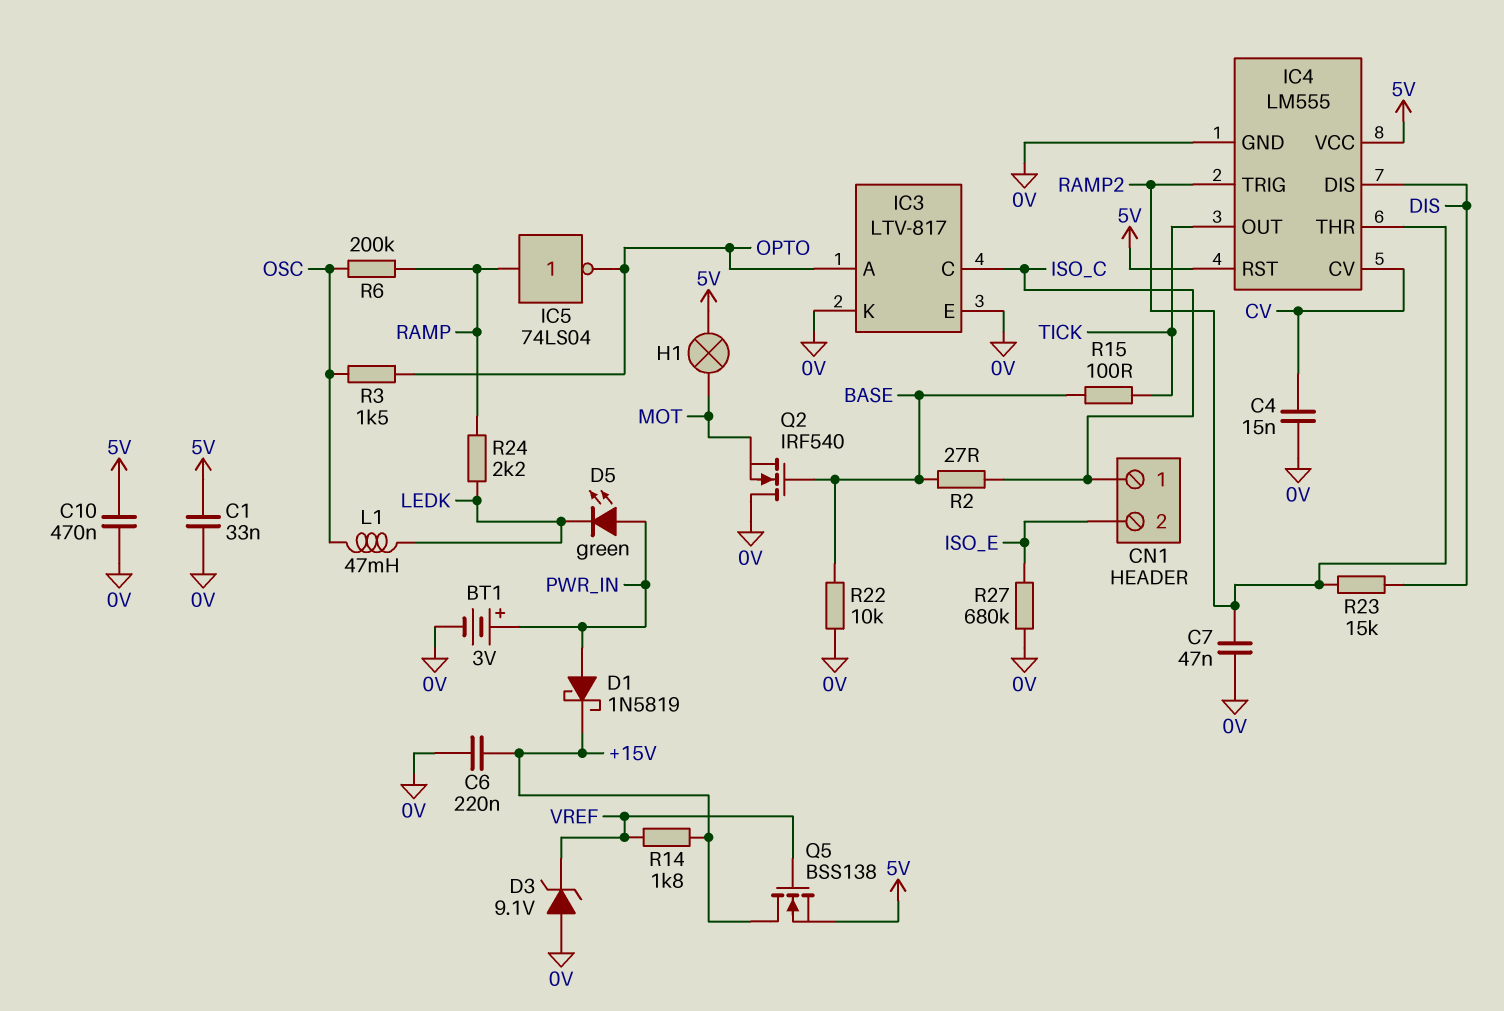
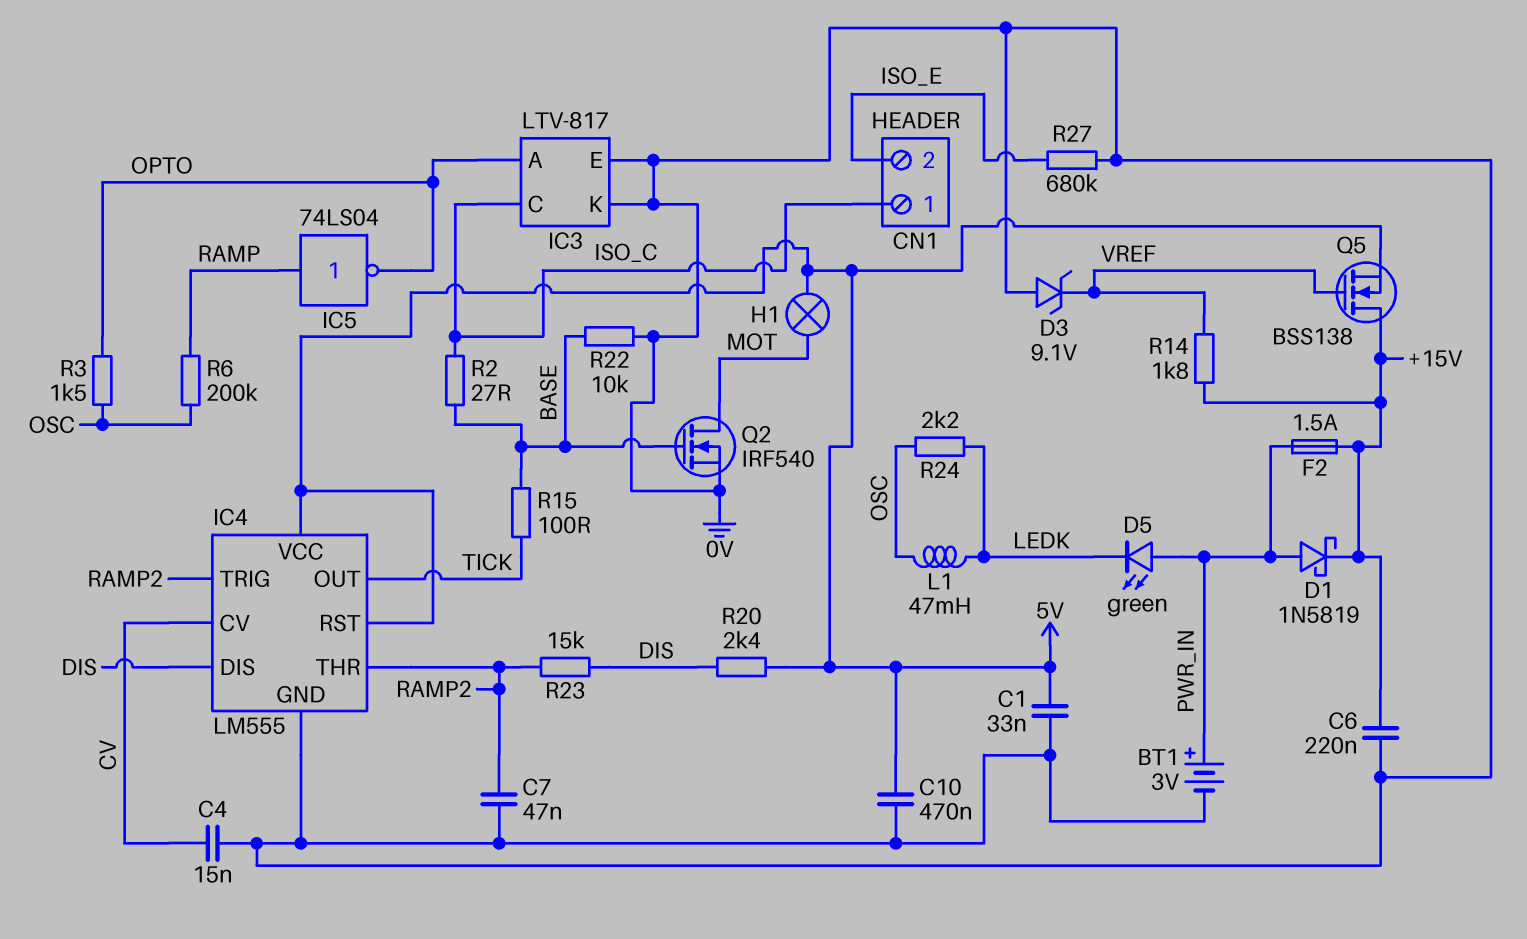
F2: none -> 1.5A (+15V, PWR_IN)
Q2: NMOS IRF540 (G BASE, D 0V, S MOT) -> NMOS IRF540 (G BASE, D MOT, S 0V)
R20: none -> 2.4k (5V, DIS)
R24: 2.2k (LEDK, RAMP) -> 2.2k (LEDK, OSC)

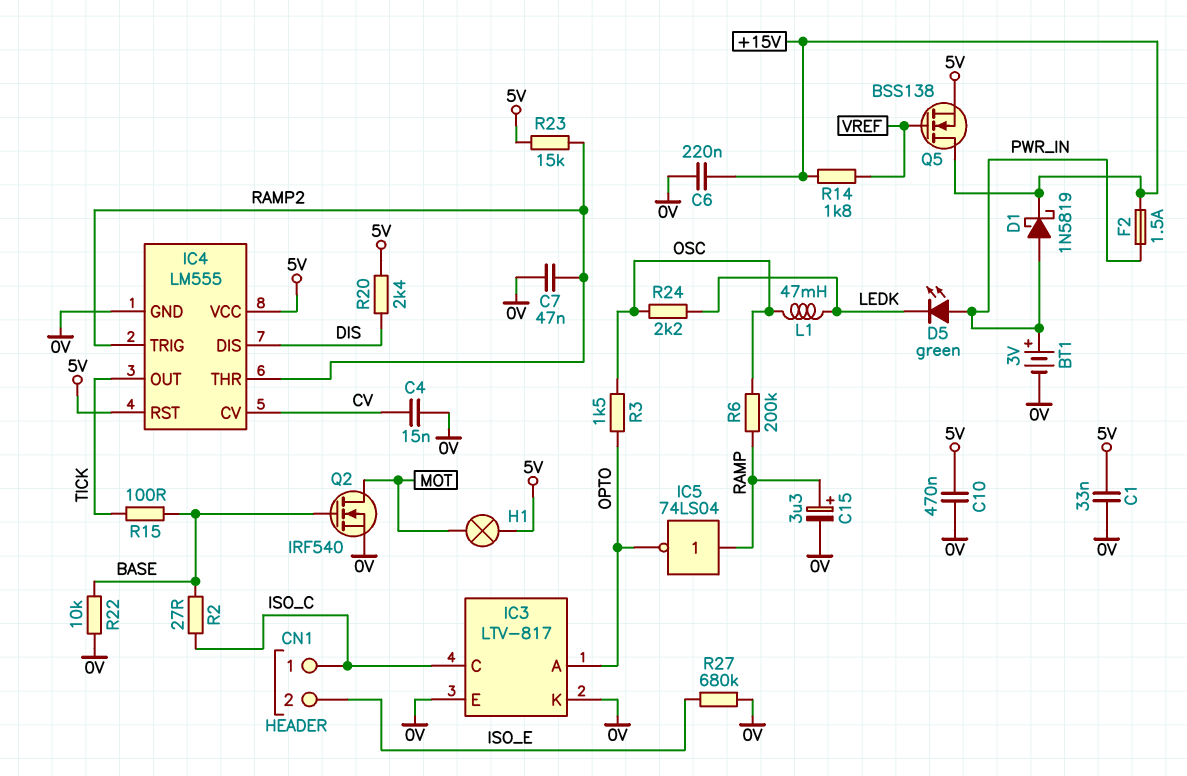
C15: none -> 3.3uF (plus RAMP, minus 0V)
D3: zener 9.1V (A 0V, K VREF) -> none
R23: 15k (DIS, RAMP2) -> 15k (5V, RAMP2)

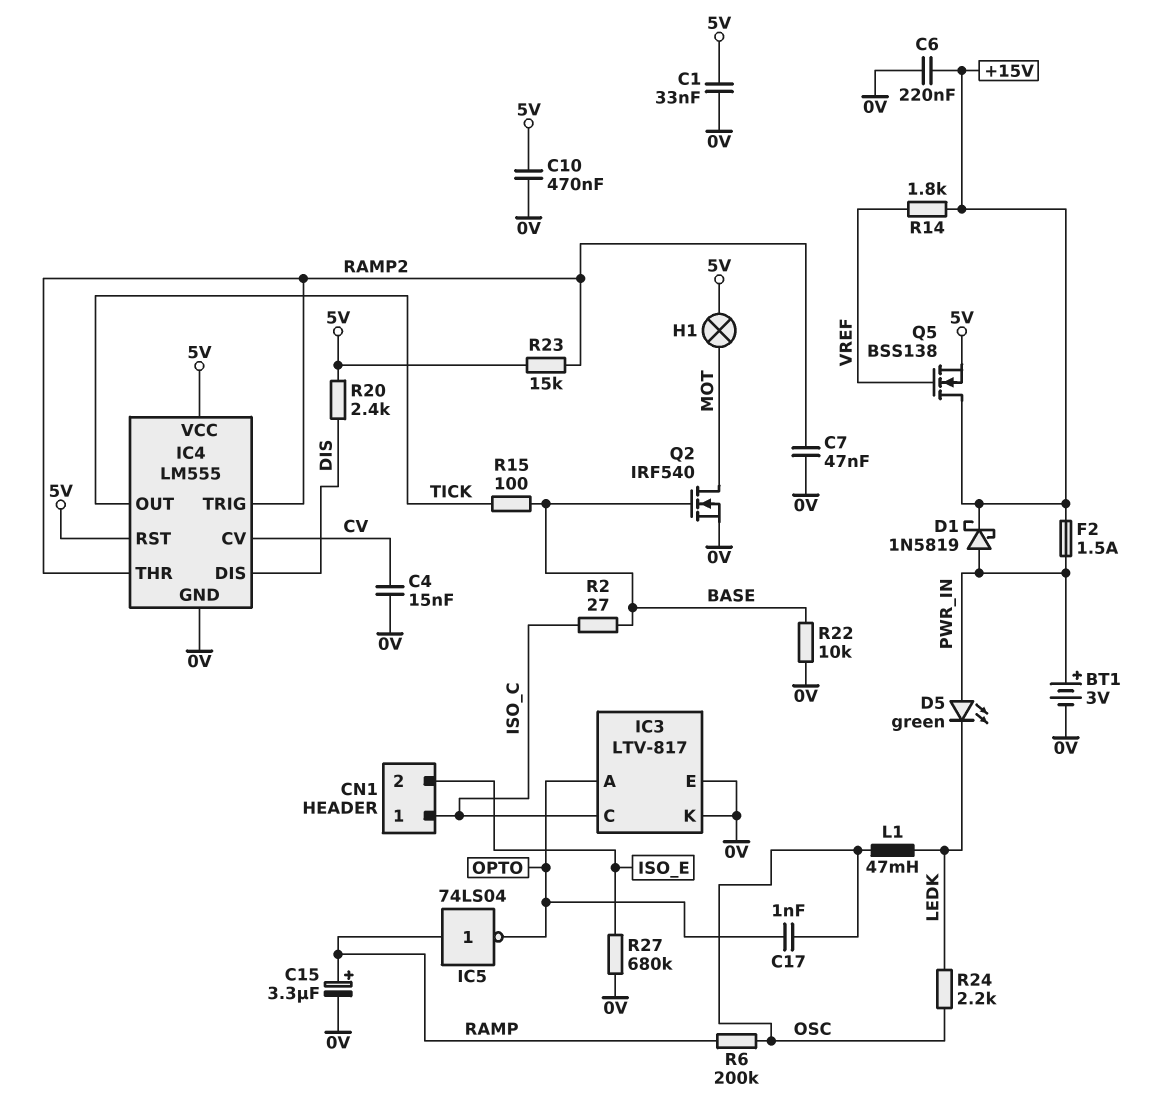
C17: none -> 1nF (OPTO, OSC)
R3: 1.5k (OPTO, OSC) -> none

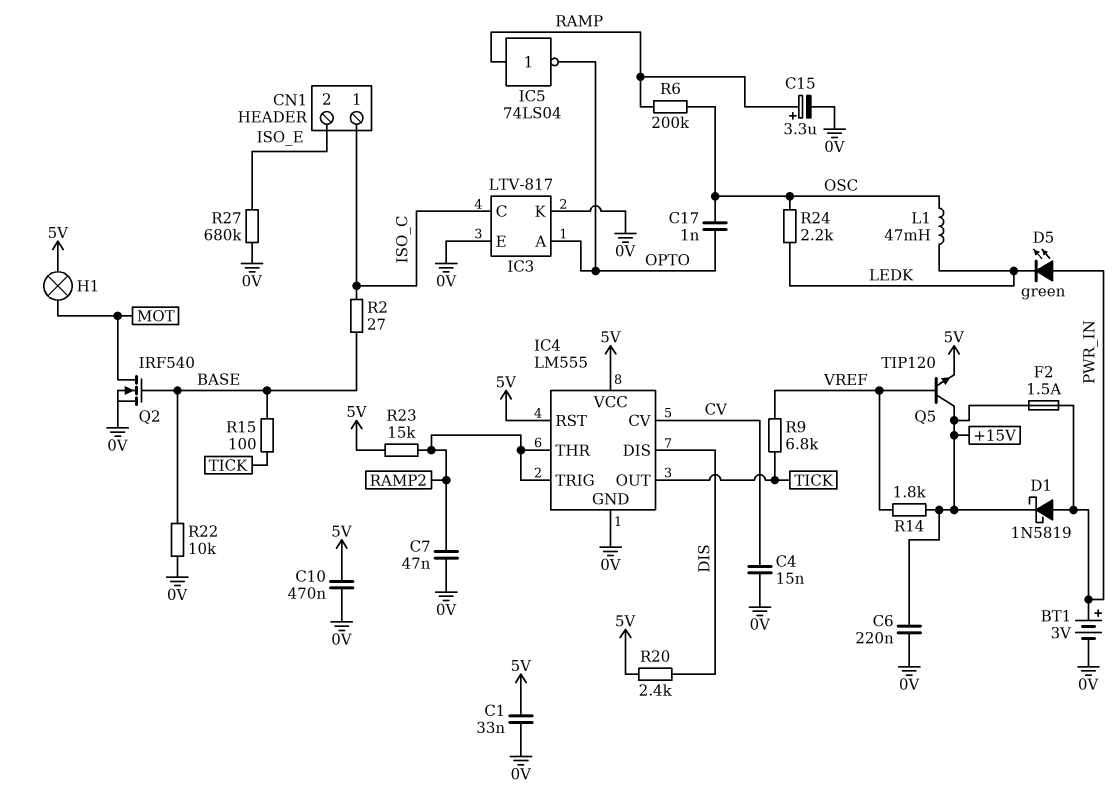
Q5: NMOS BSS138 (G VREF, D +15V, S 5V) -> NPN TIP120 (B VREF, C +15V, E 5V)
R9: none -> 6.8k (TICK, VREF)

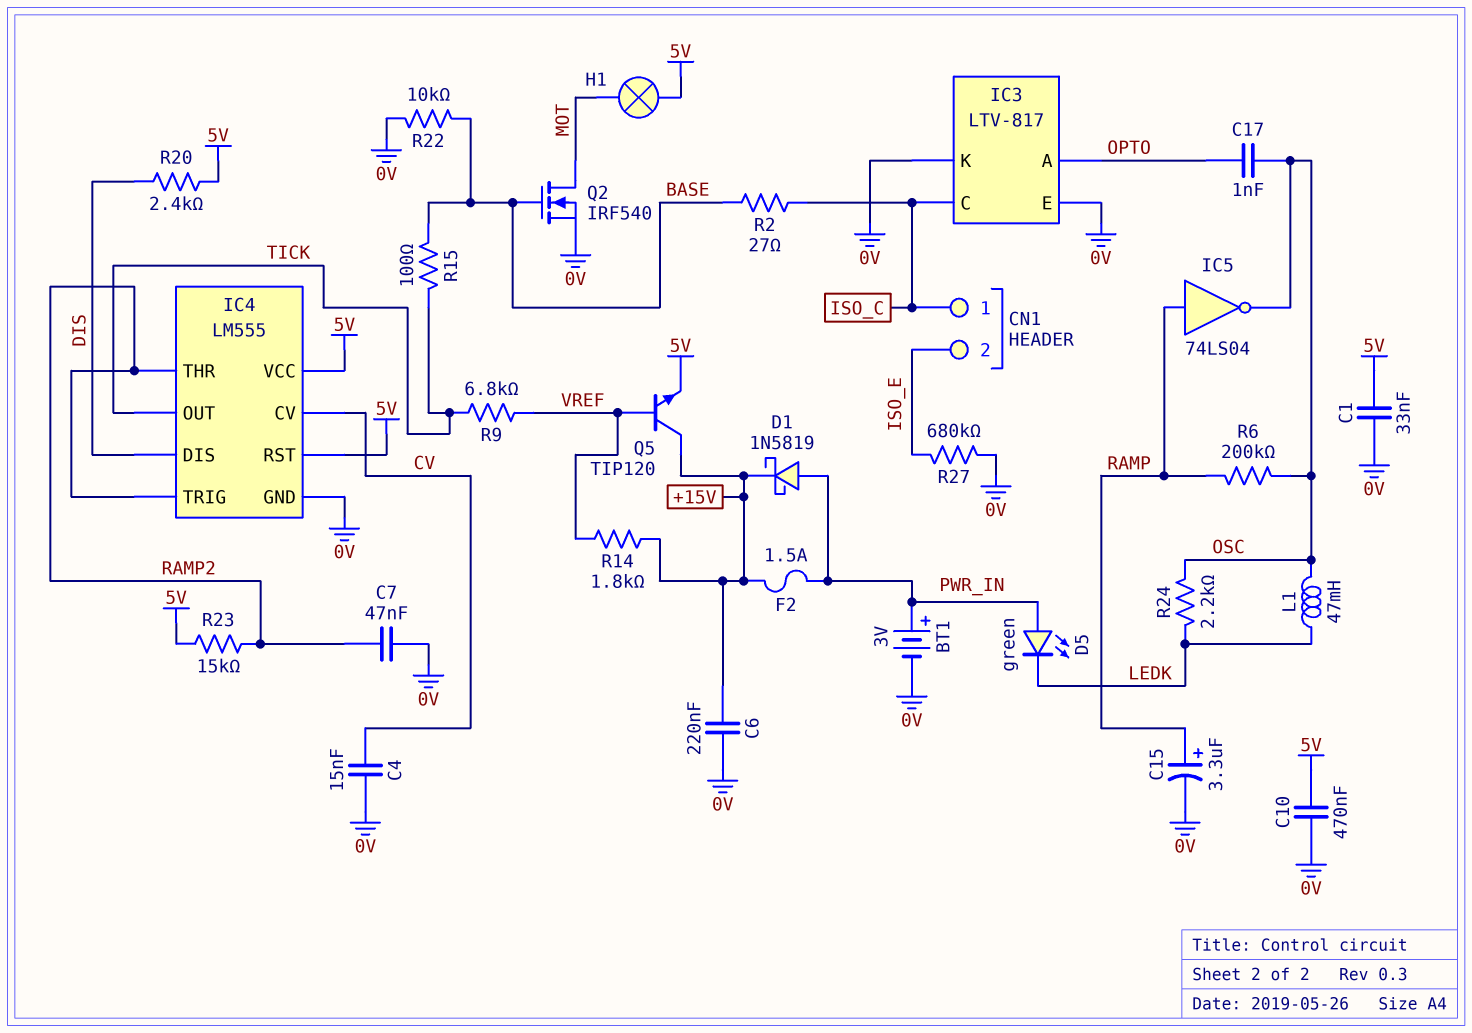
IC5: NOT 74LS04 (in RAMP, out OPTO) -> NOT 74LS04 (in RAMP, out OSC)

